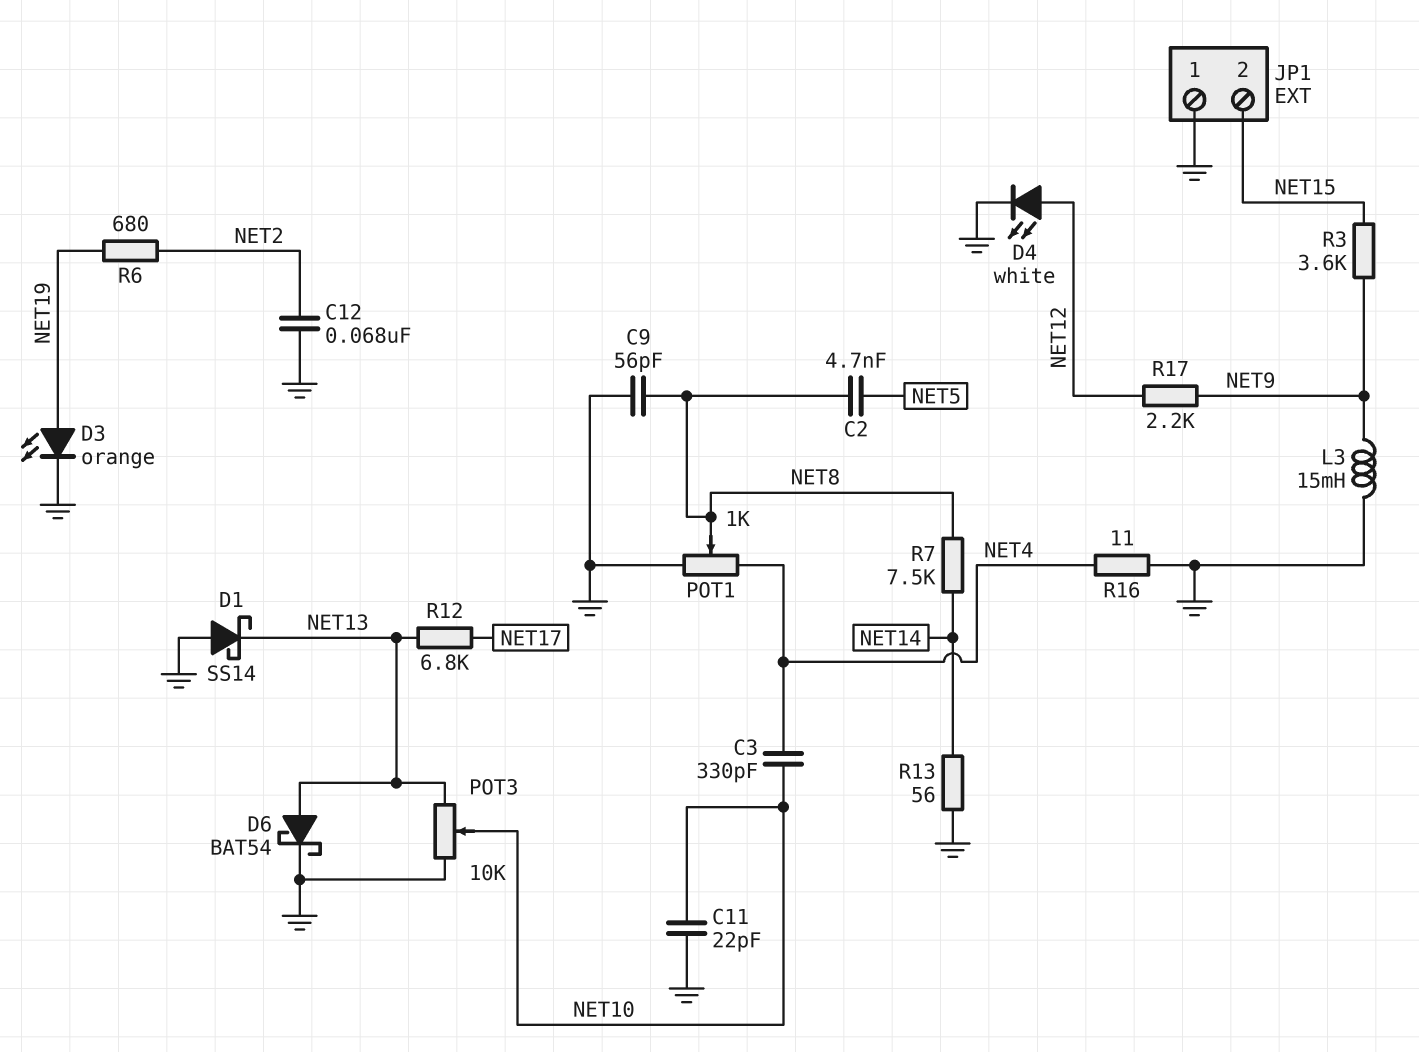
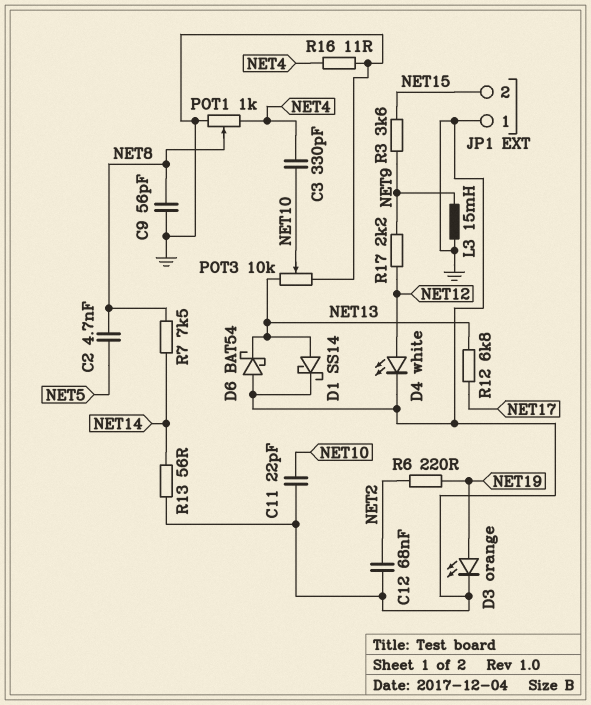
D1: schottky SS14 (A GND, K NET13) -> schottky SS14 (A NET13, K GND)
D6: schottky BAT54 (A NET13, K GND) -> schottky BAT54 (A GND, K NET13)
R6: 680 (NET2, NET19) -> 220 (NET2, NET19)

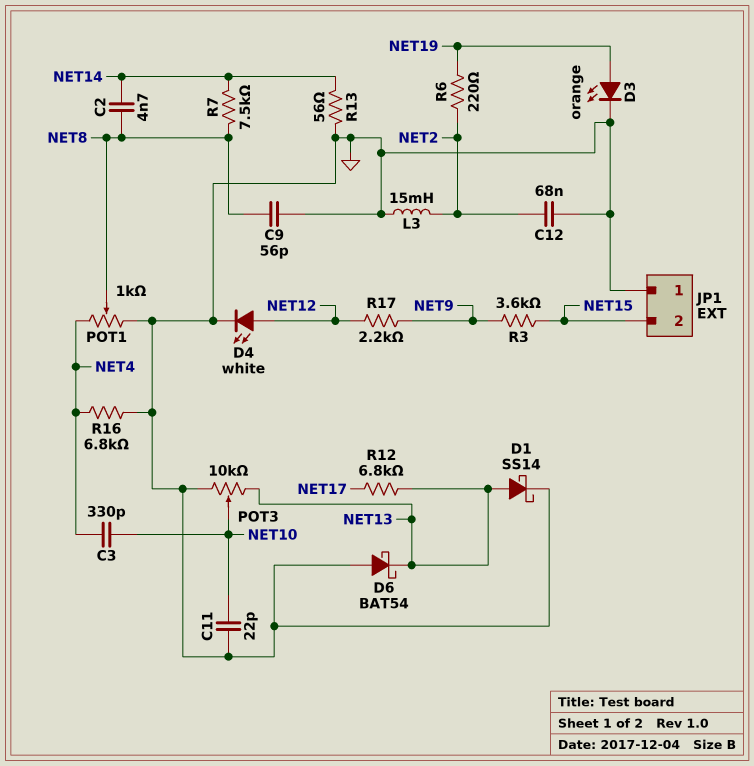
C2: 4.7nF (NET5, NET8) -> 4.7nF (NET8, NET14)
L3: 15mH (GND, NET9) -> 15mH (GND, NET2)
R16: 11 (GND, NET4) -> 6.8k (GND, NET4)

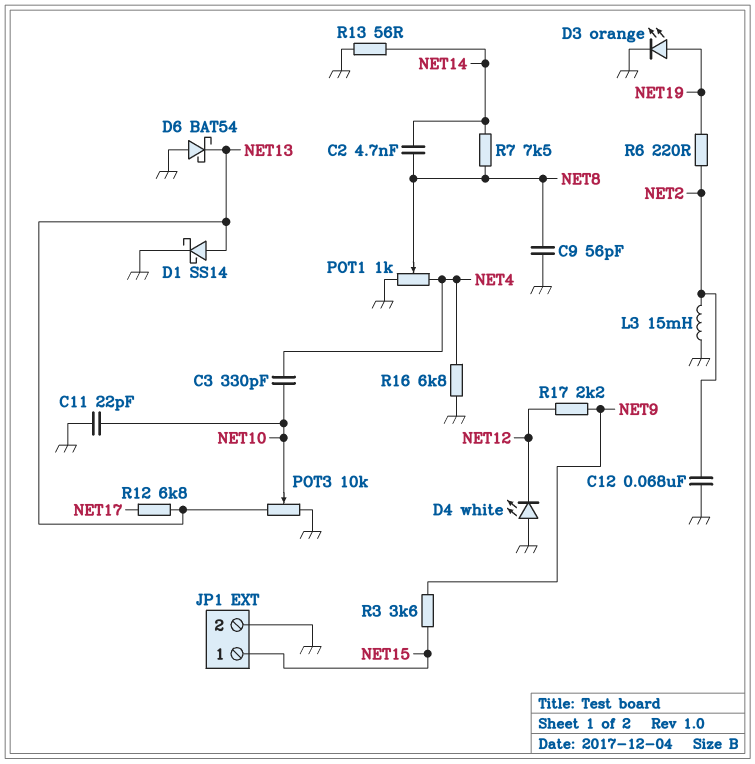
D4: LED white (A NET12, K GND) -> LED white (A GND, K NET12)
JP1 pin 1: GND -> NET15
JP1 pin 2: NET15 -> GND

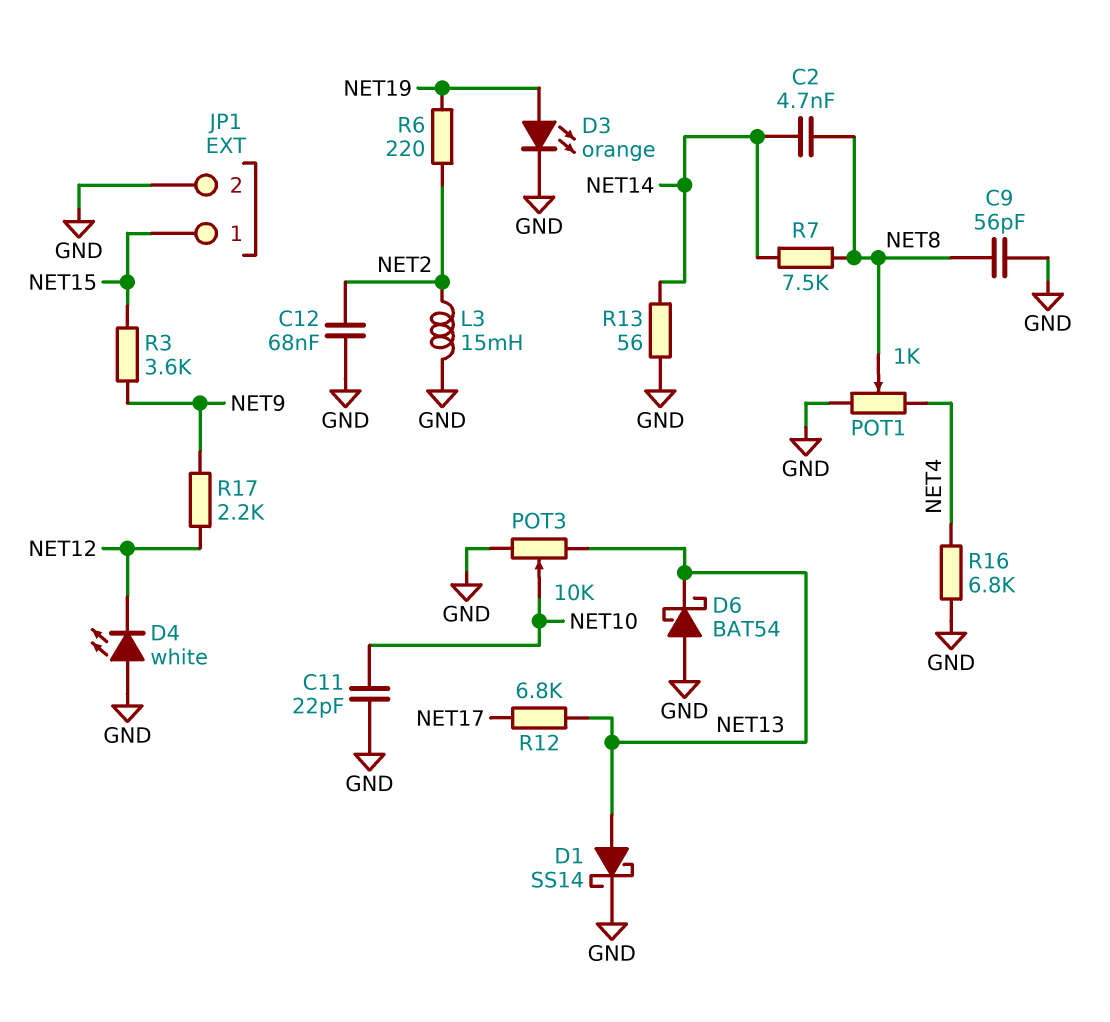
C3: 330pF (NET4, NET10) -> none

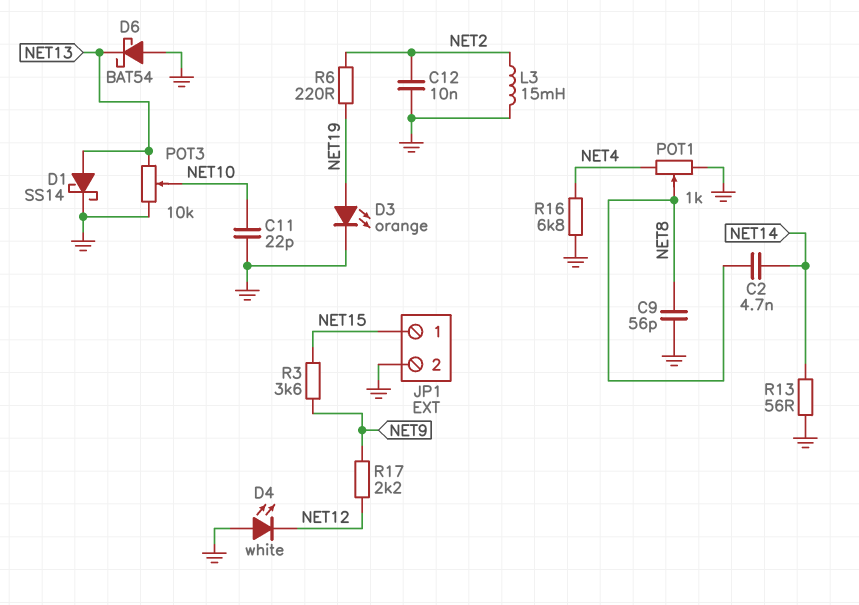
C12: 68nF (GND, NET2) -> 10nF (GND, NET2)
R7: 7.5k (NET8, NET14) -> none
R12: 6.8k (NET13, NET17) -> none

